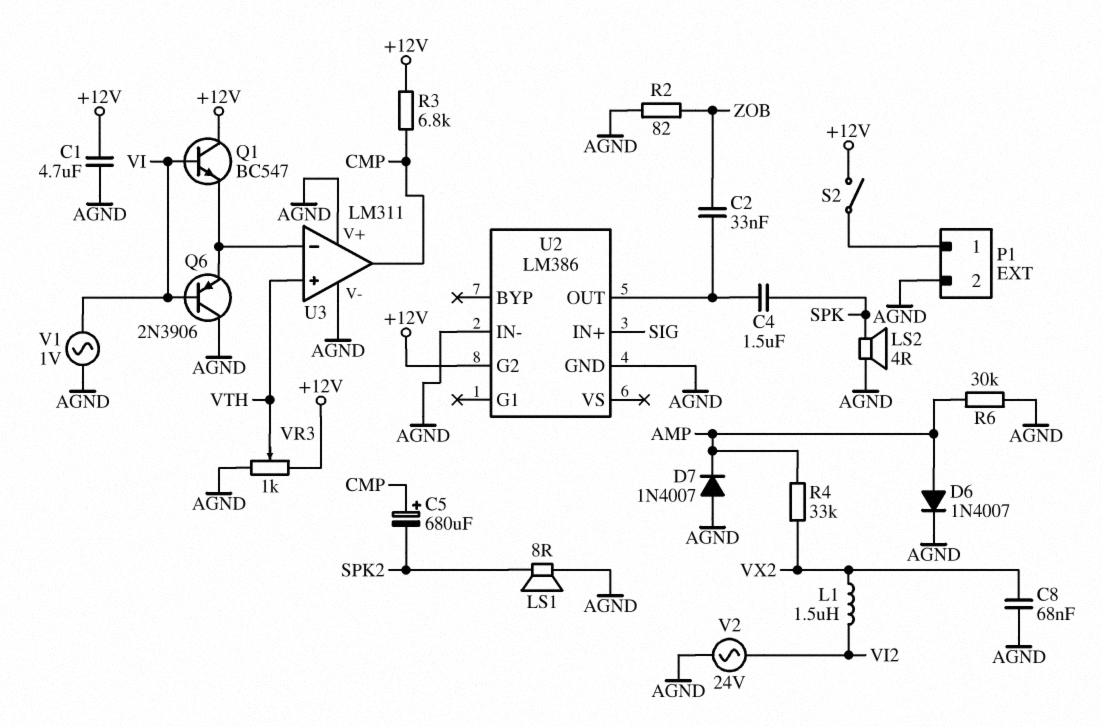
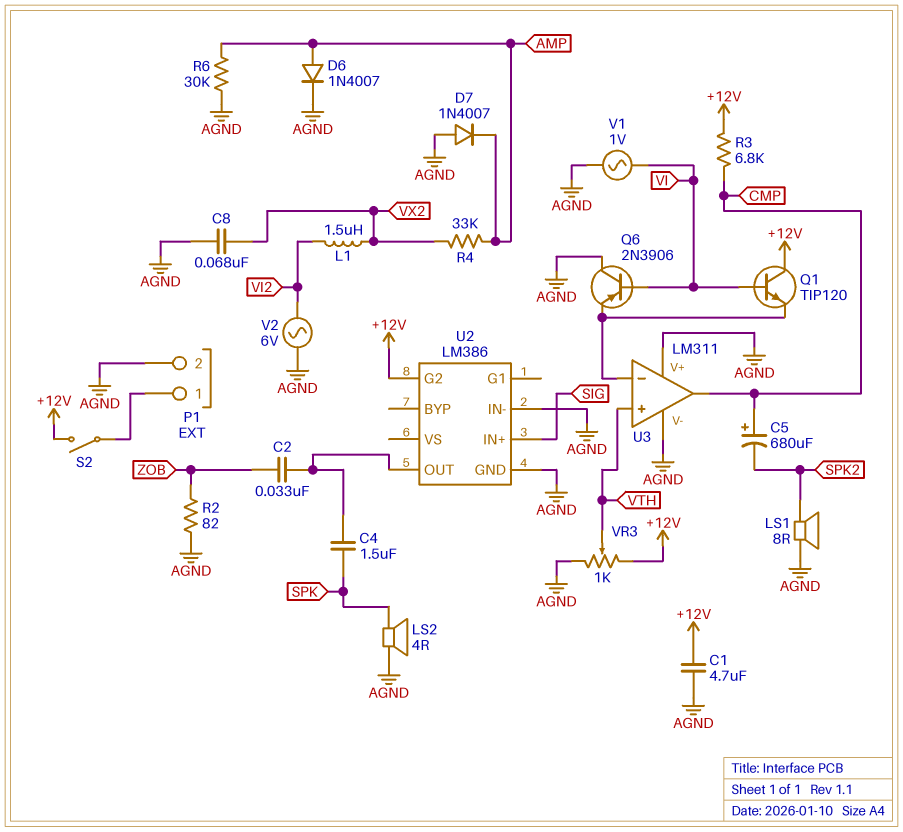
Q1: NPN BC547 (B VI, C +12V, E U3/in-) -> NPN TIP120 (B VI, C +12V, E U3/in-)
V2: AC 24V (AGND, VI2) -> AC 6V (AGND, VI2)

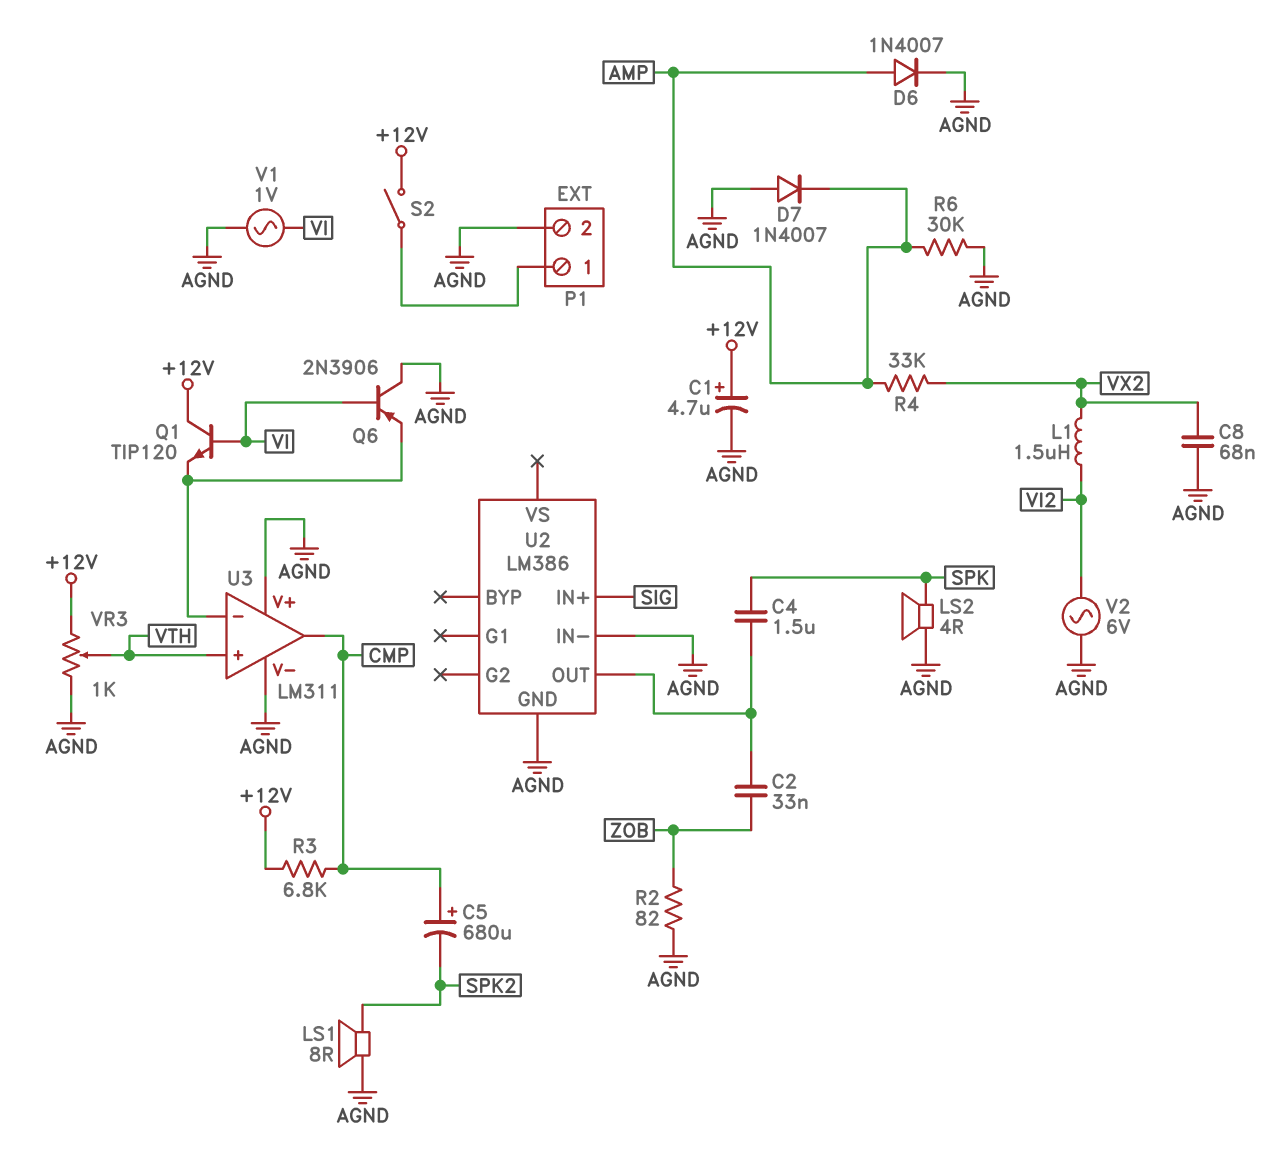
C1: 4.7uF (+12V, AGND) -> 4.7uF (plus +12V, minus AGND)
U2 pin G2: +12V -> none

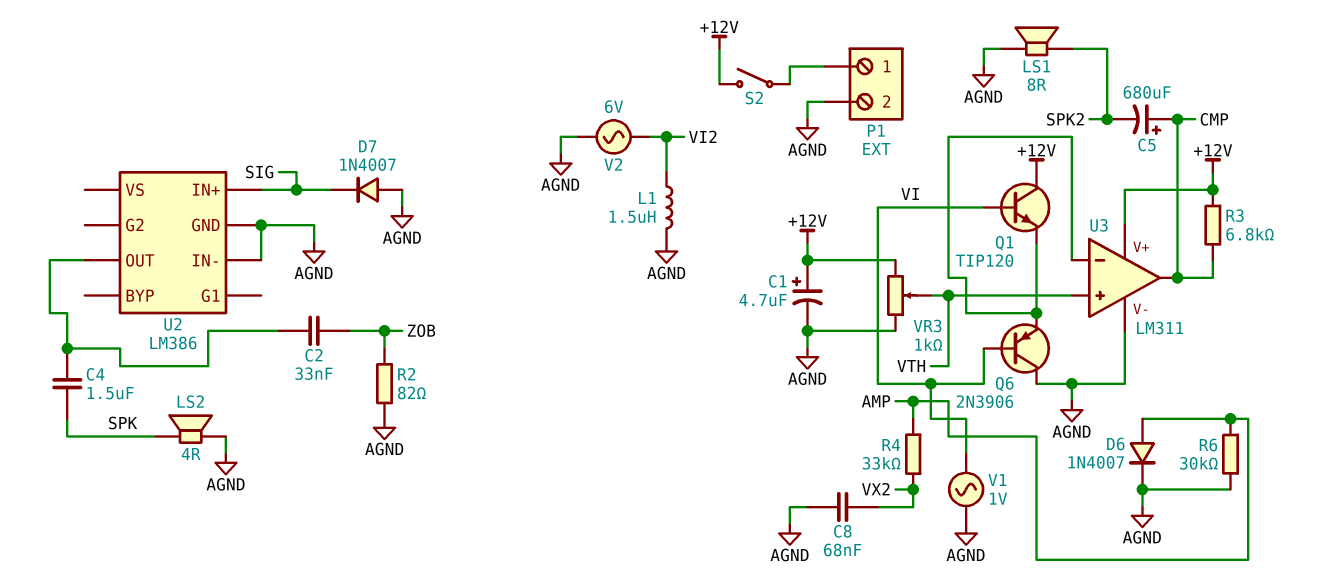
D7: diode 1N4007 (A AGND, K AMP) -> diode 1N4007 (A AGND, K SIG)
L1: 1.5uH (VI2, VX2) -> 1.5uH (AGND, VI2)
U3 pin V+: AGND -> +12V

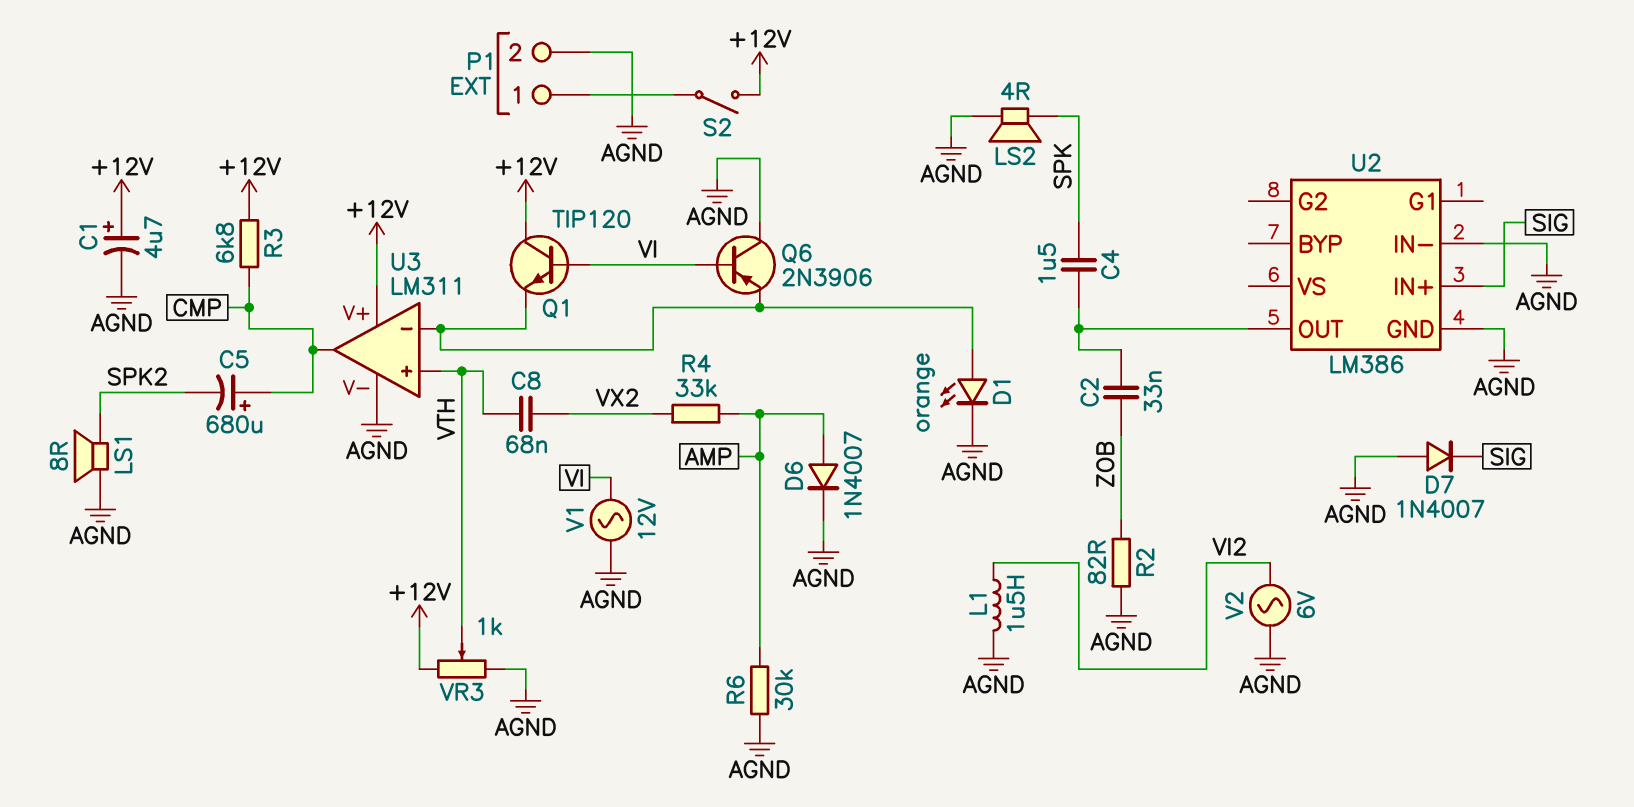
C8: 68nF (AGND, VX2) -> 68nF (VTH, VX2)
D1: none -> LED orange (A U3/in-, K AGND)
V1: AC 1V (AGND, VI) -> AC 12V (AGND, VI)

